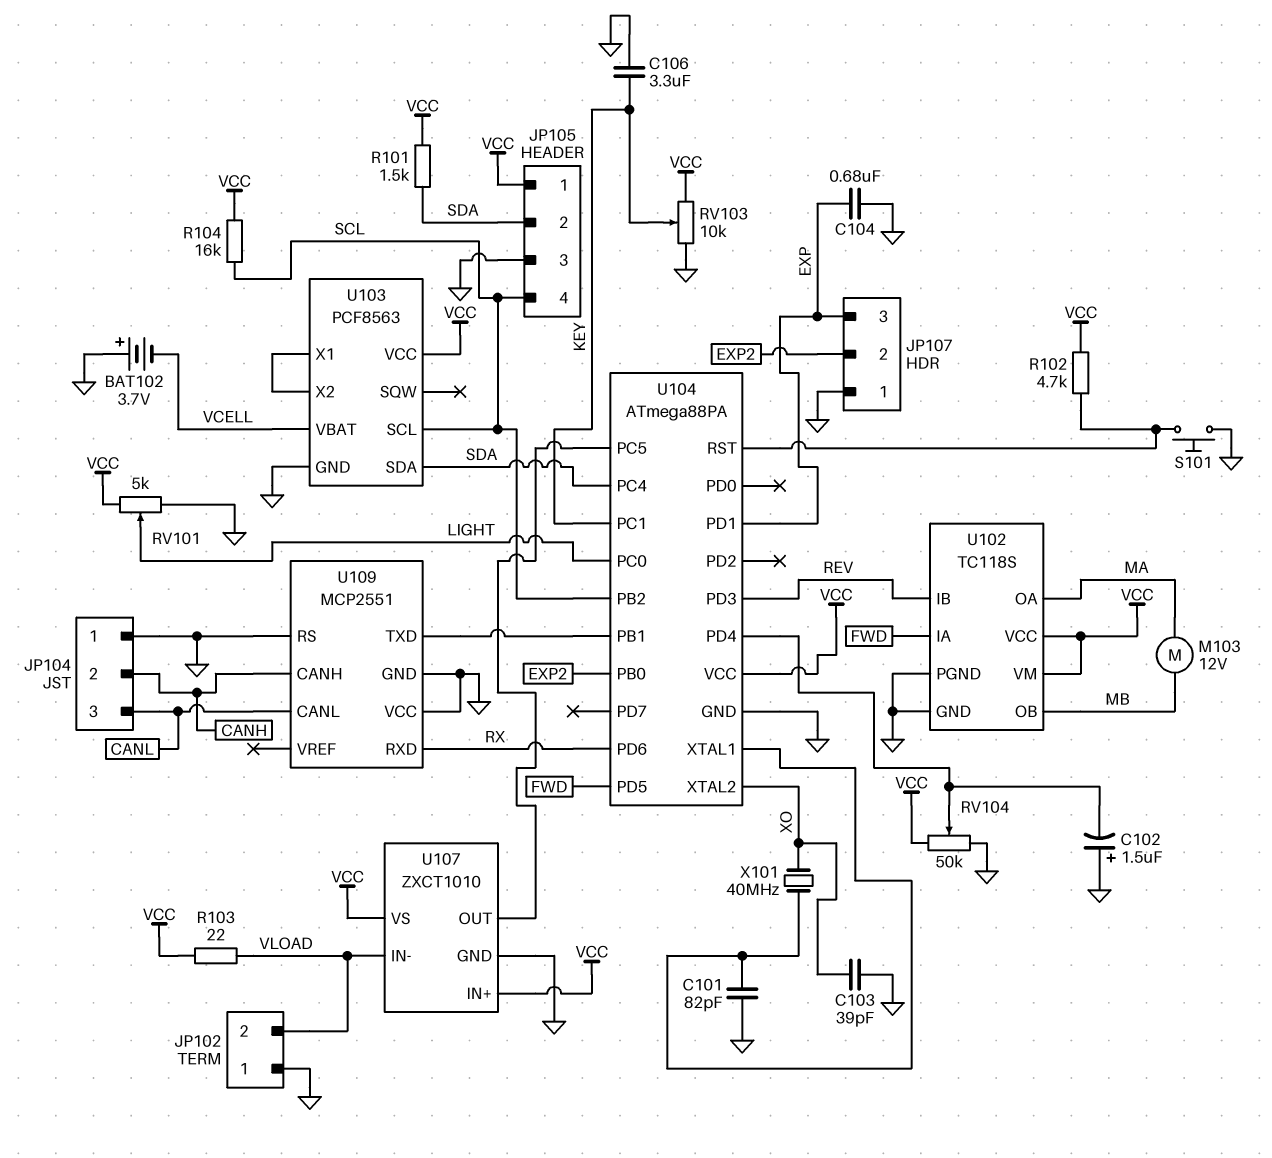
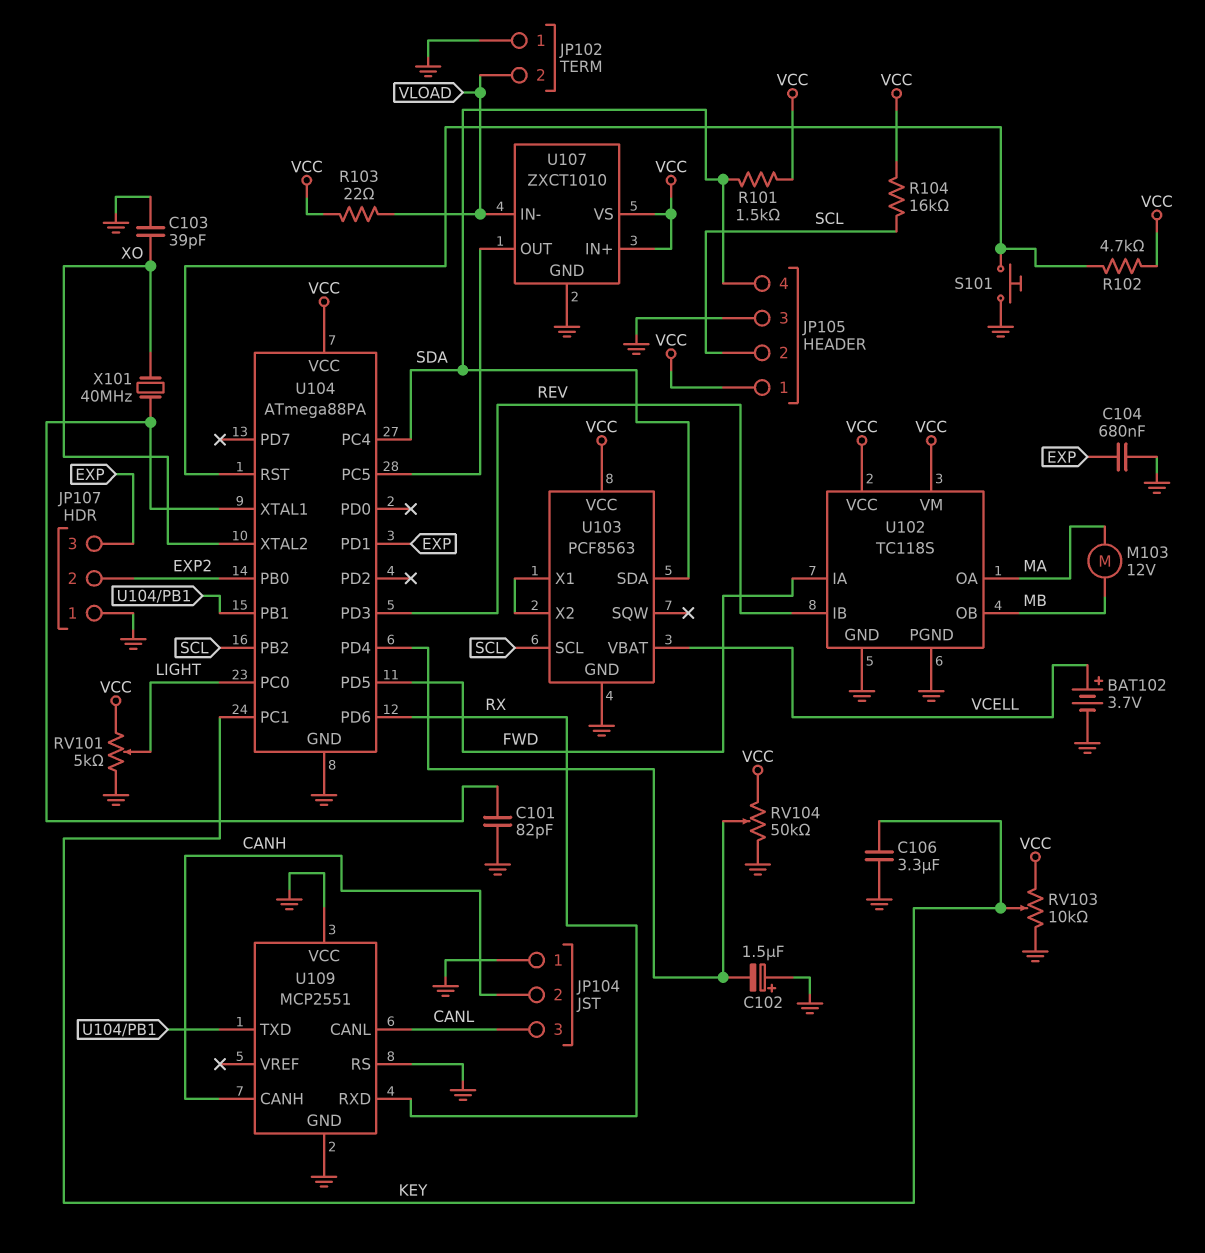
BAT102: 3.7V (plus GND, minus VCELL) -> 3.7V (plus VCELL, minus GND)
JP105 pin 2: SDA -> SCL
JP105 pin 4: SCL -> SDA

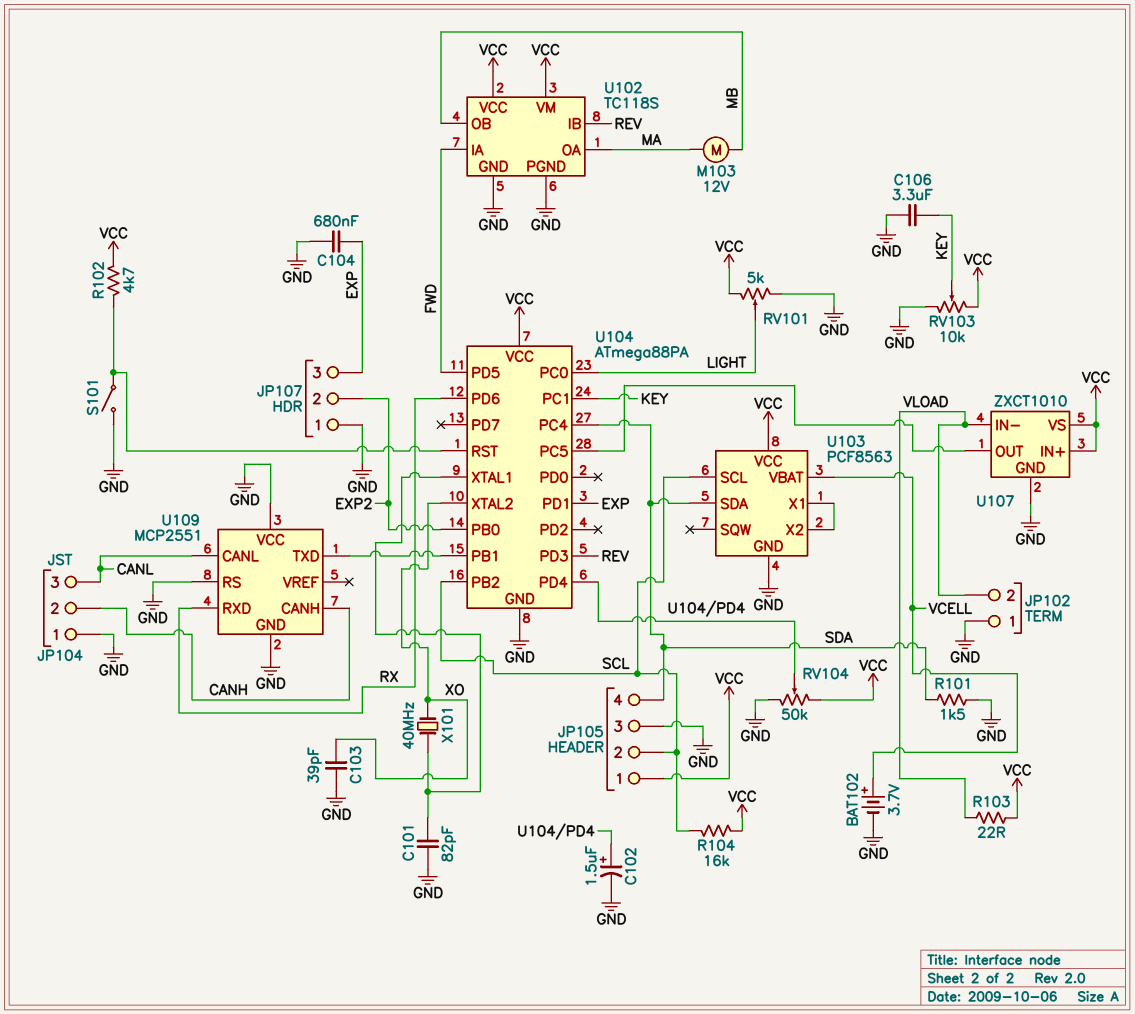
C102: 1.5uF (plus GND, minus U104/PD4) -> 1.5uF (plus U104/PD4, minus GND)
R101: 1.5k (SDA, VCC) -> 1.5k (GND, SDA)
S101: button (GND, U104/RST) -> switch (GND, U104/RST)

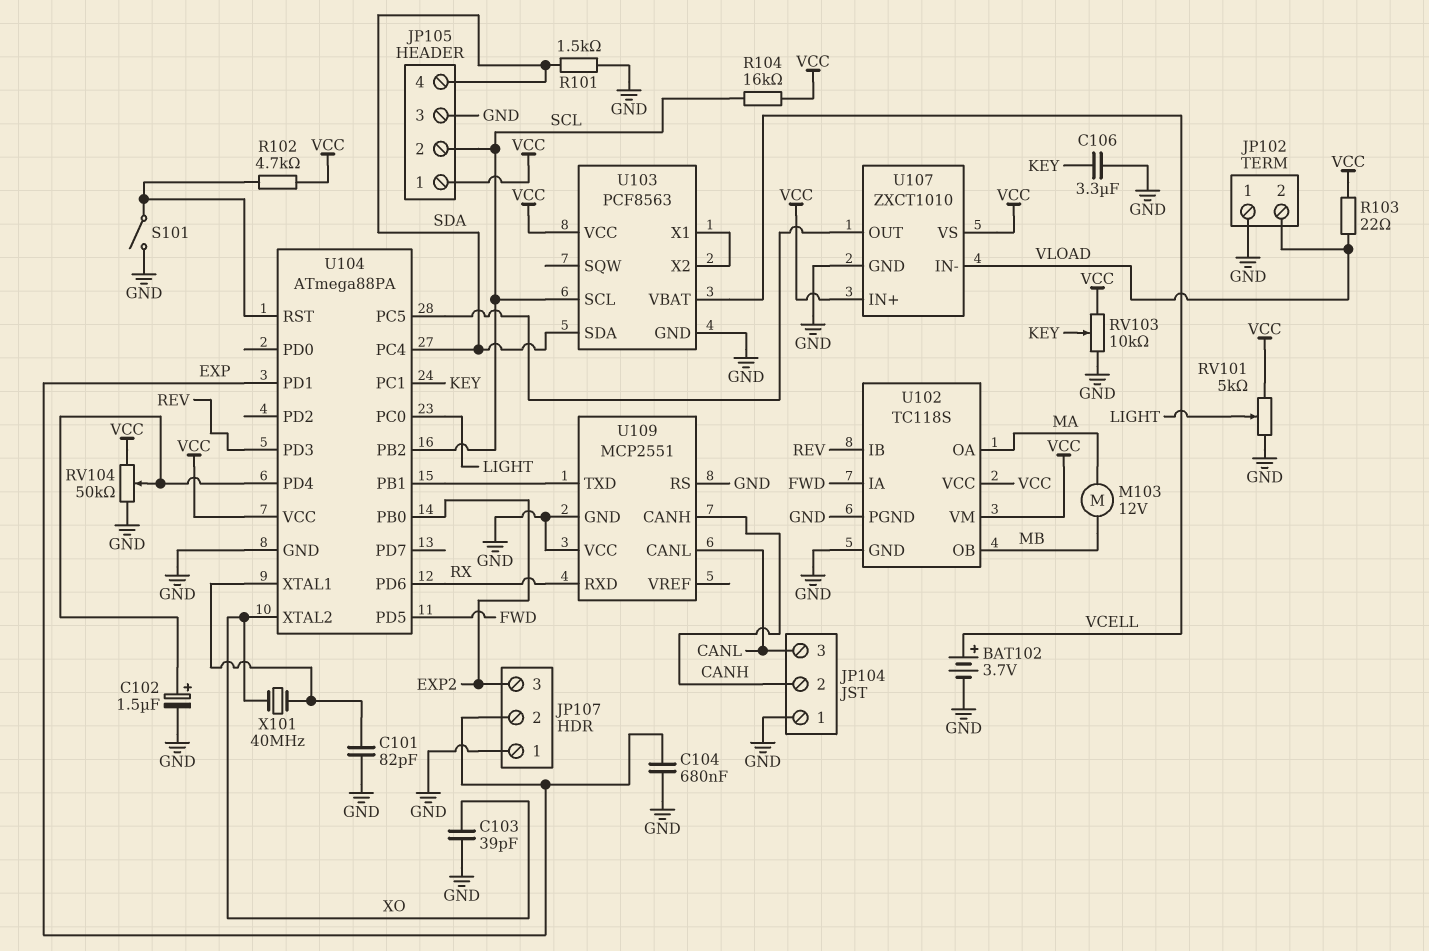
JP107 pin 2: EXP2 -> EXP
JP107 pin 3: EXP -> EXP2

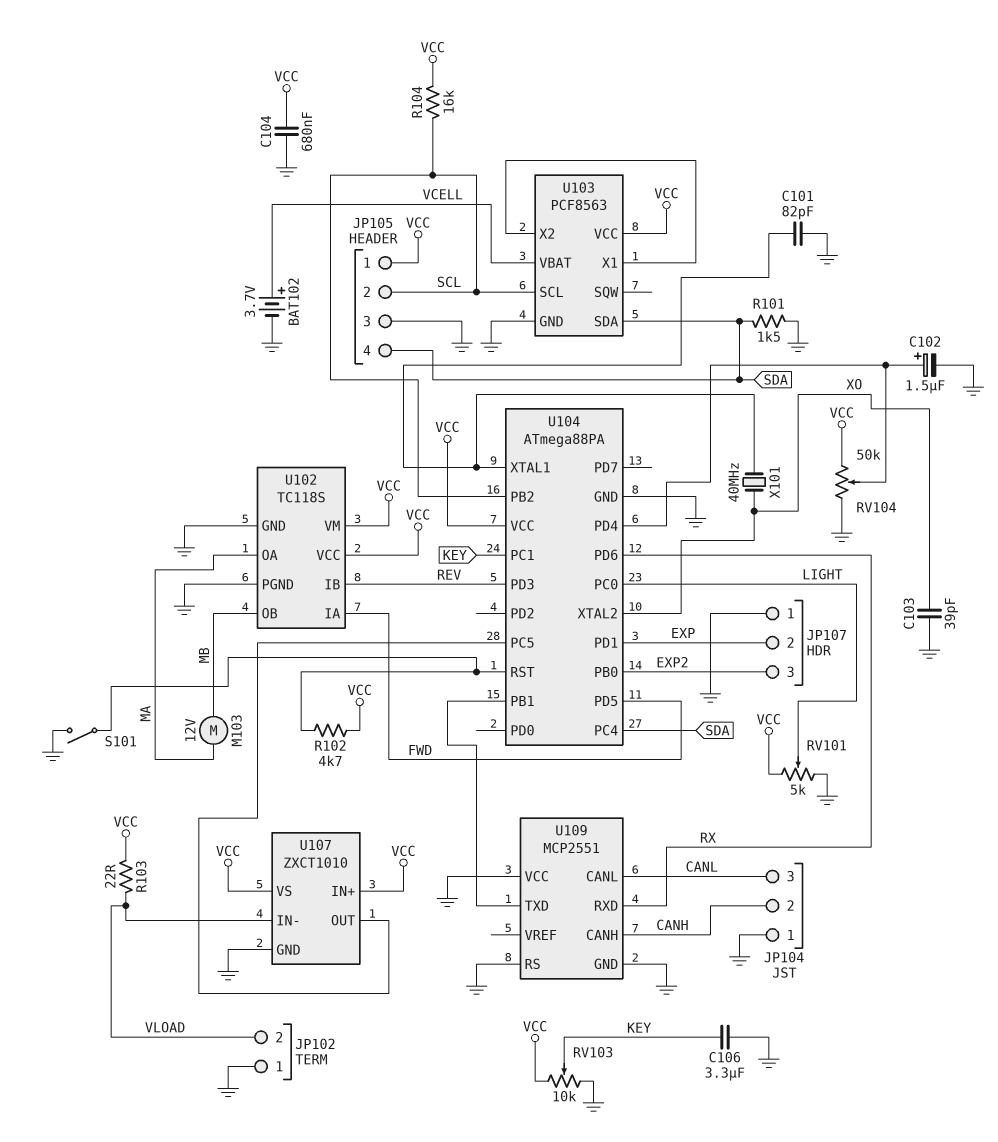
C104: 680nF (EXP, GND) -> 680nF (GND, VCC)

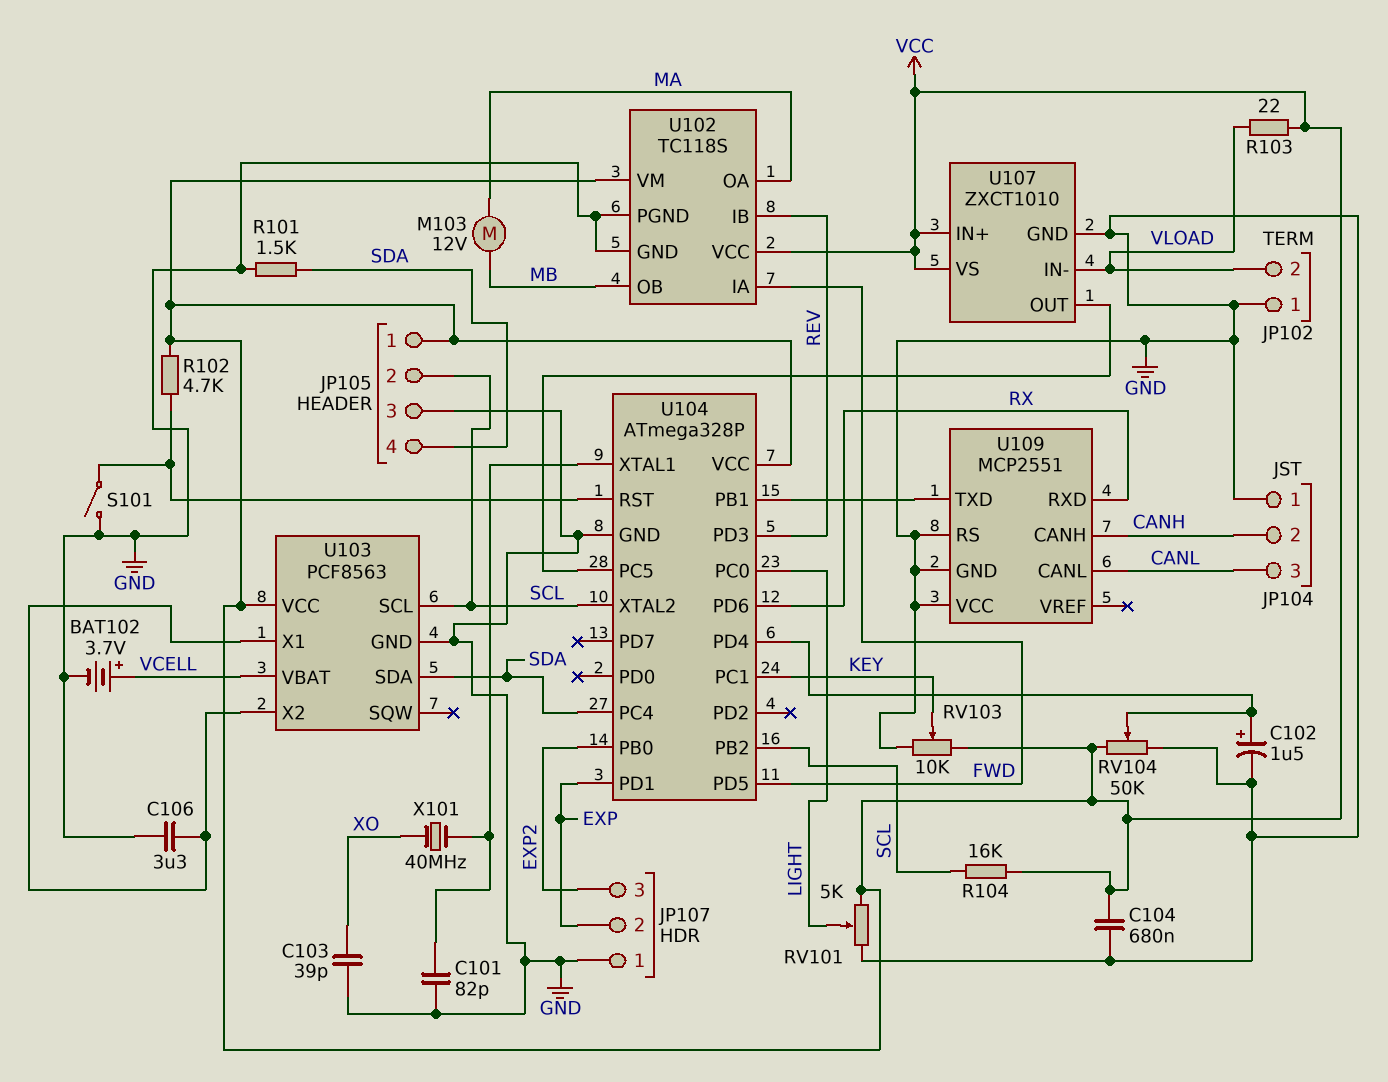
C106: 3.3uF (GND, KEY) -> 3.3uF (GND, U103/X1)
U104: ATmega88PA -> ATmega328P
U104 pin XTAL2: XO -> SCL

